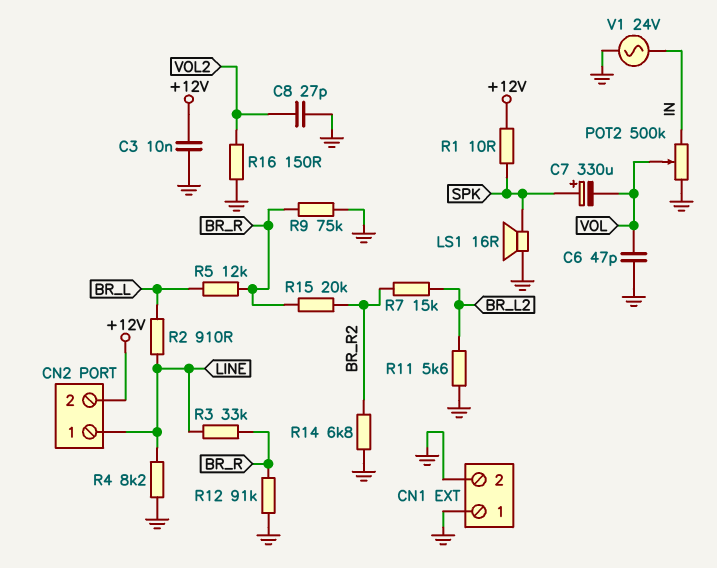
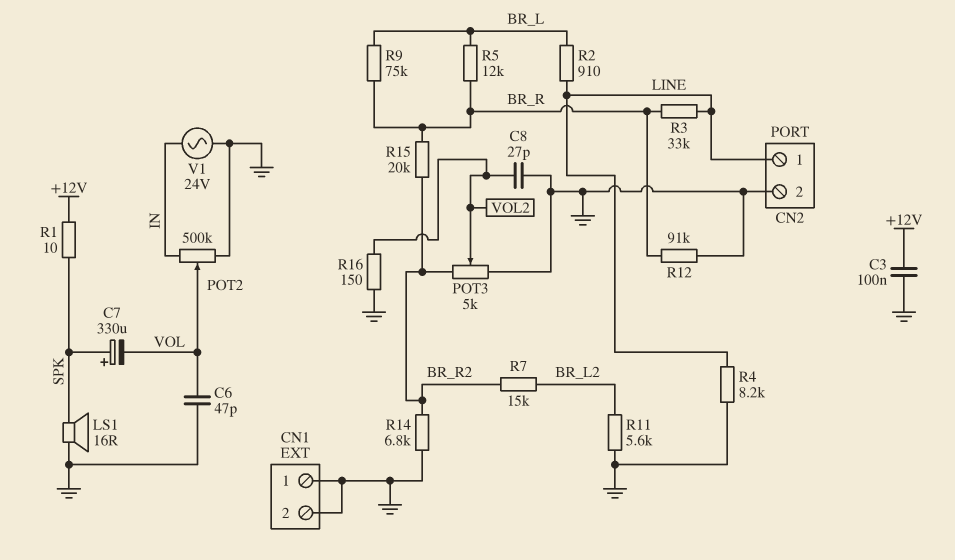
C3: 10nF (+12V, GND) -> 100nF (+12V, GND)
CN2 pin 2: +12V -> GND
POT3: none -> 5k (BR_R2, GND, wiper VOL2)
R9: 75k (BR_R, GND) -> 75k (BR_L, BR_R)

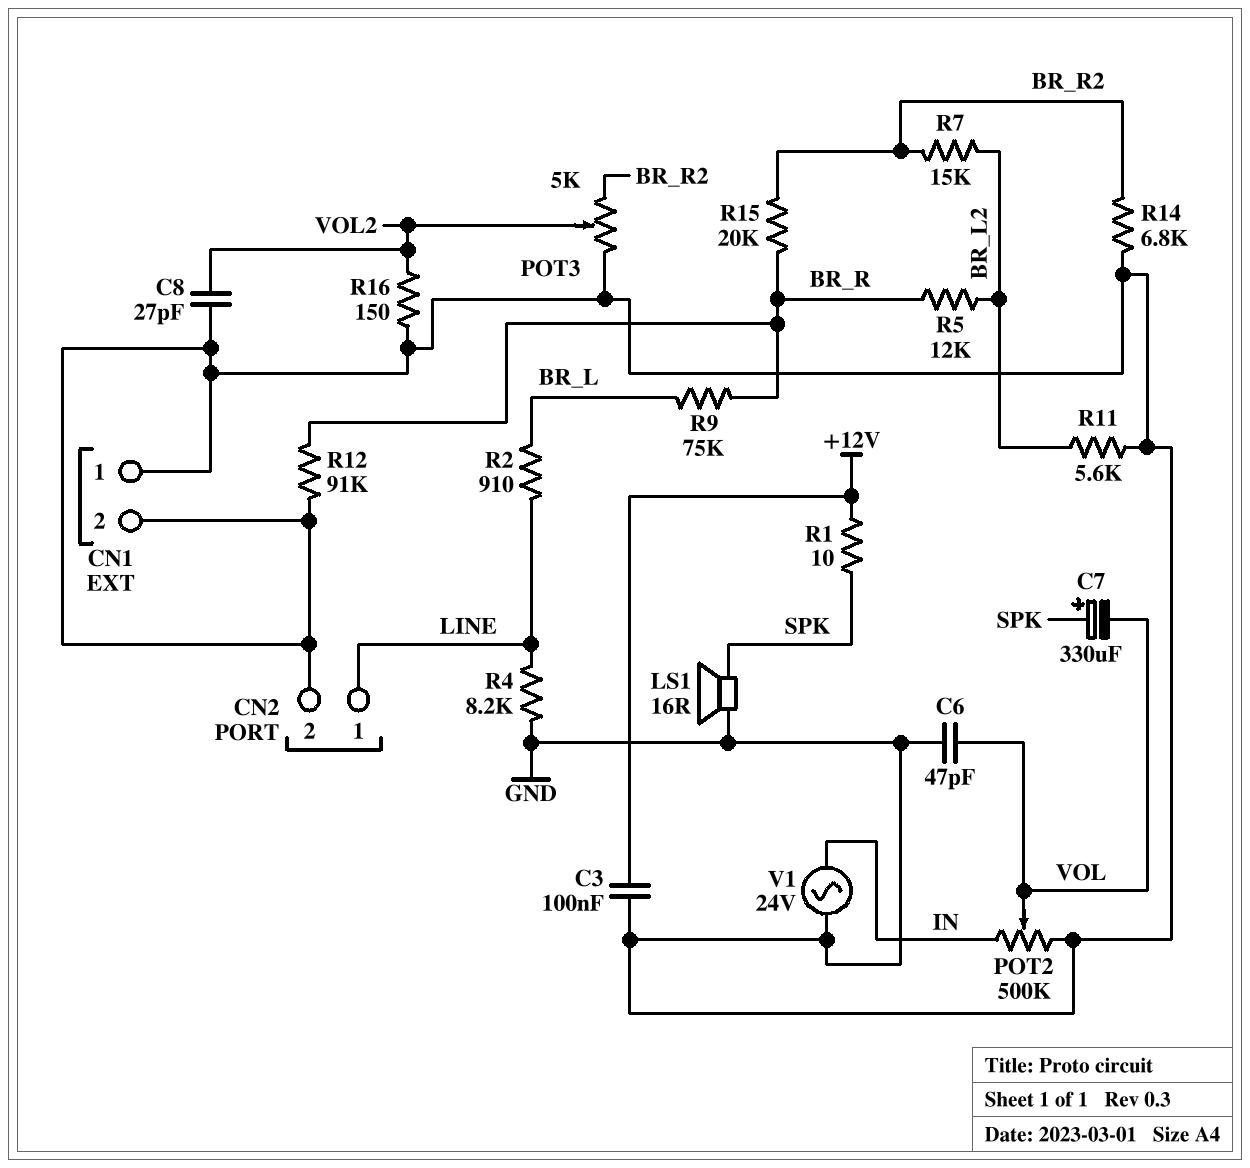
R3: 33k (BR_R, LINE) -> none
R5: 12k (BR_L, BR_R) -> 12k (BR_L2, BR_R)

